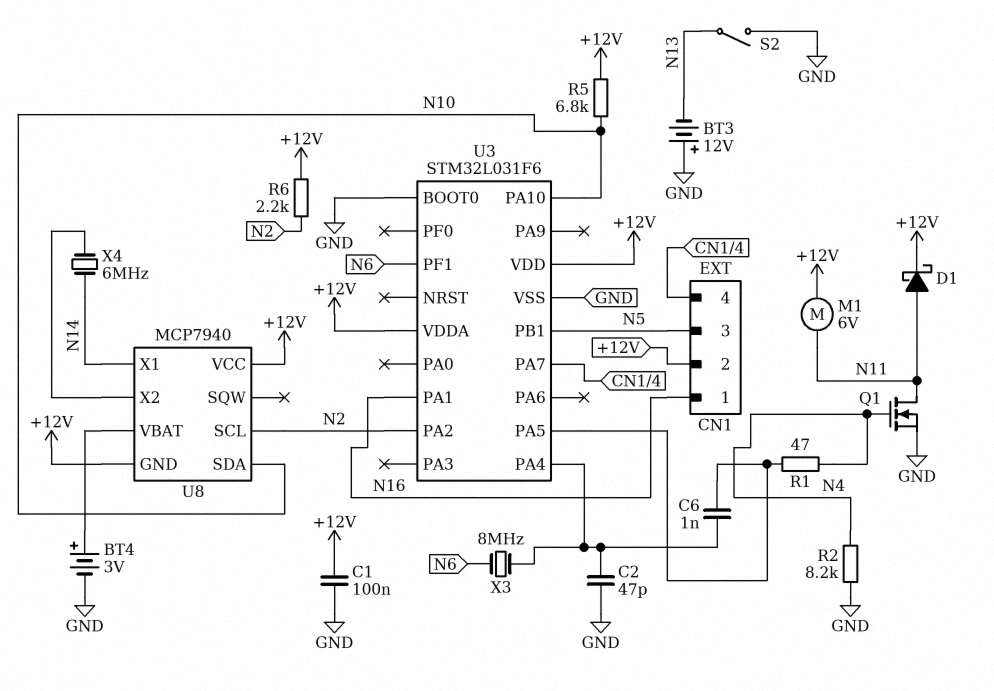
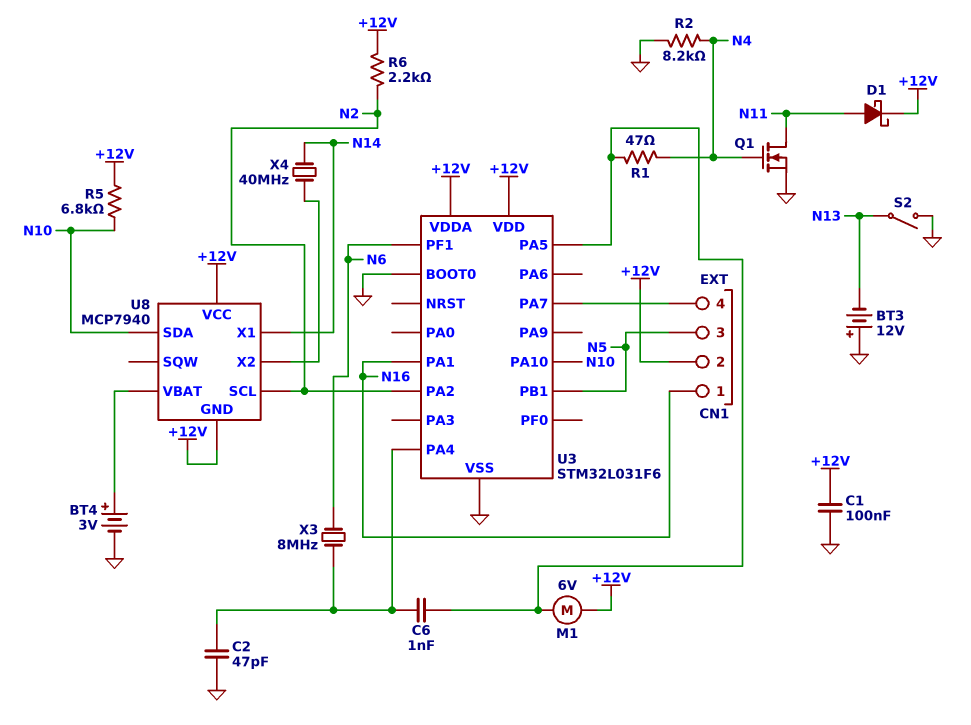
M1: motor 6V (+12V, N11) -> motor 6V (+12V, U3/PA5)
X4: 6MHz (N14, U8/X2) -> 40MHz (N14, U8/X2)

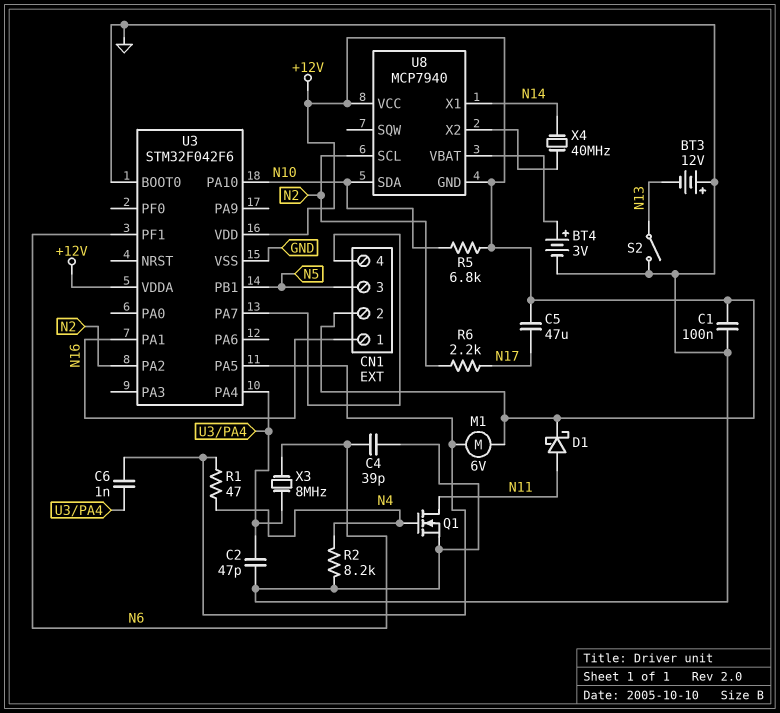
C4: none -> 39pF (GND, N6)
C5: none -> 47uF (+12V, N17)
R6: 2.2k (+12V, N2) -> 2.2k (N2, N17)
U3: STM32L031F6 -> STM32F042F6

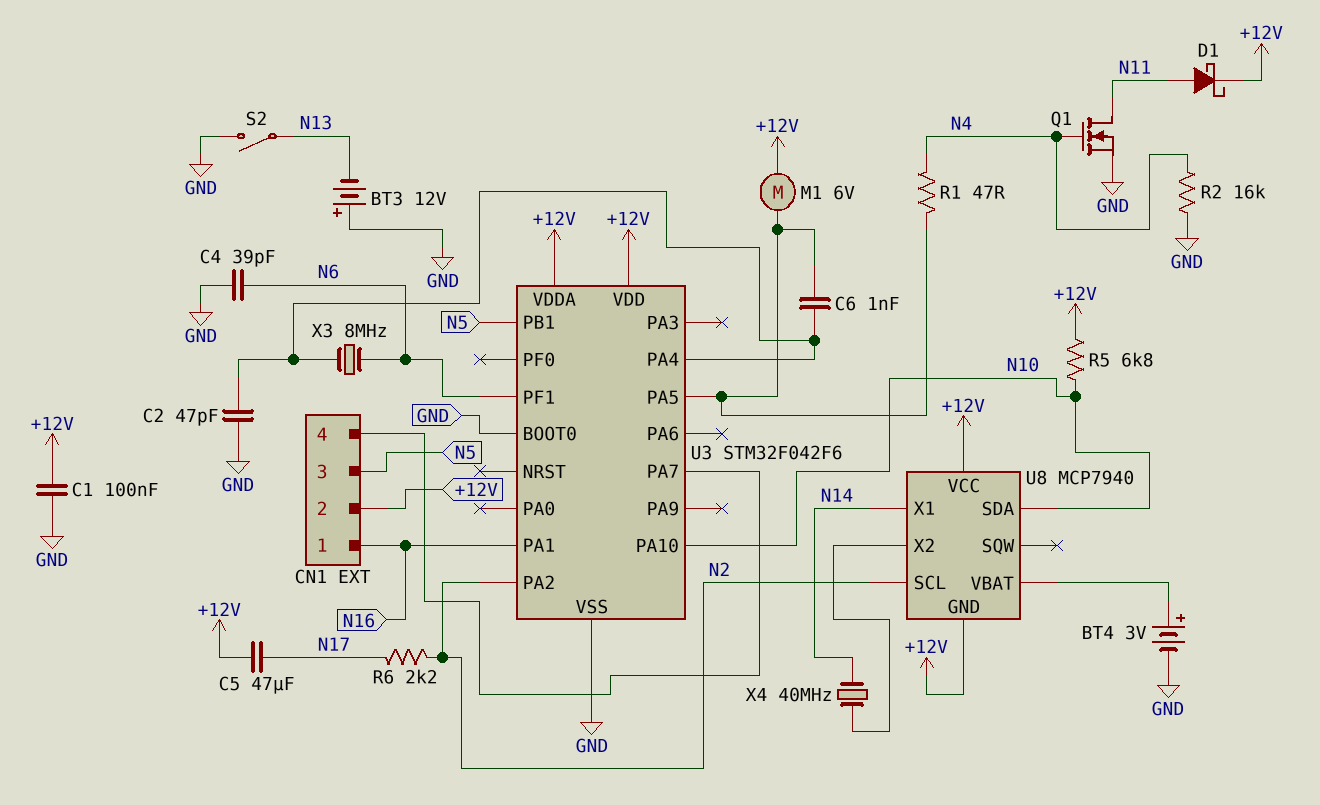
R2: 8.2k (GND, N4) -> 16k (GND, N4)

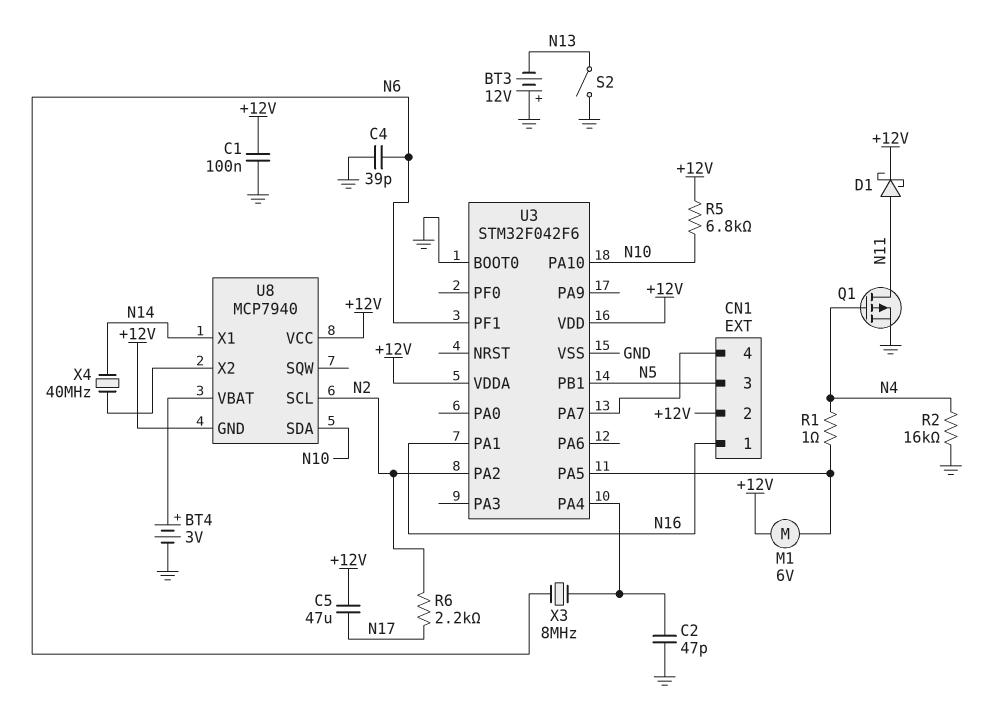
C6: 1nF (U3/PA4, U3/PA5) -> none
Q1: NMOS (G N4, D N11, S GND) -> PMOS (G N4, D N11, S GND)
R1: 47 (N4, U3/PA5) -> 1 (N4, U3/PA5)

